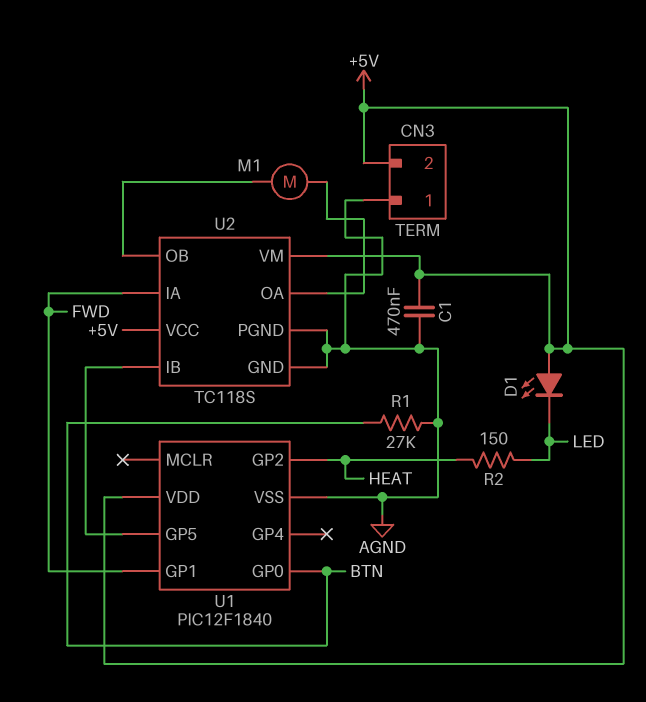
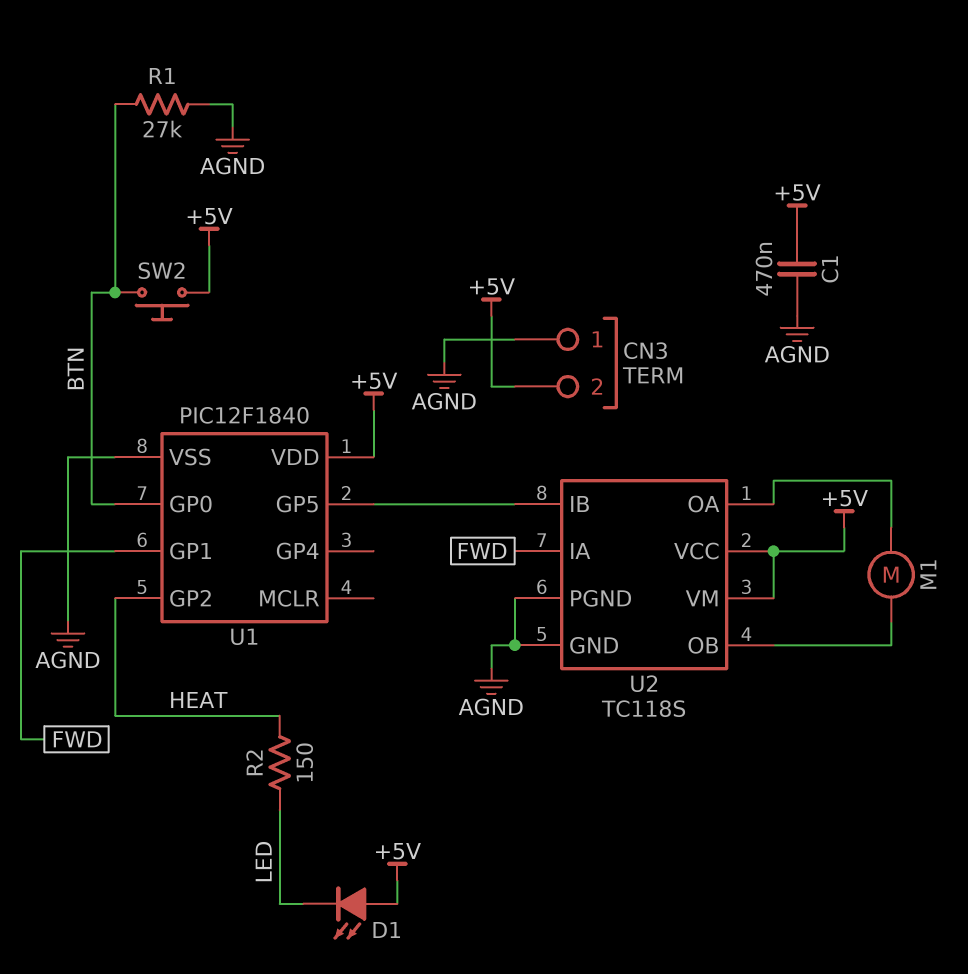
SW2: none -> button (+5V, BTN)

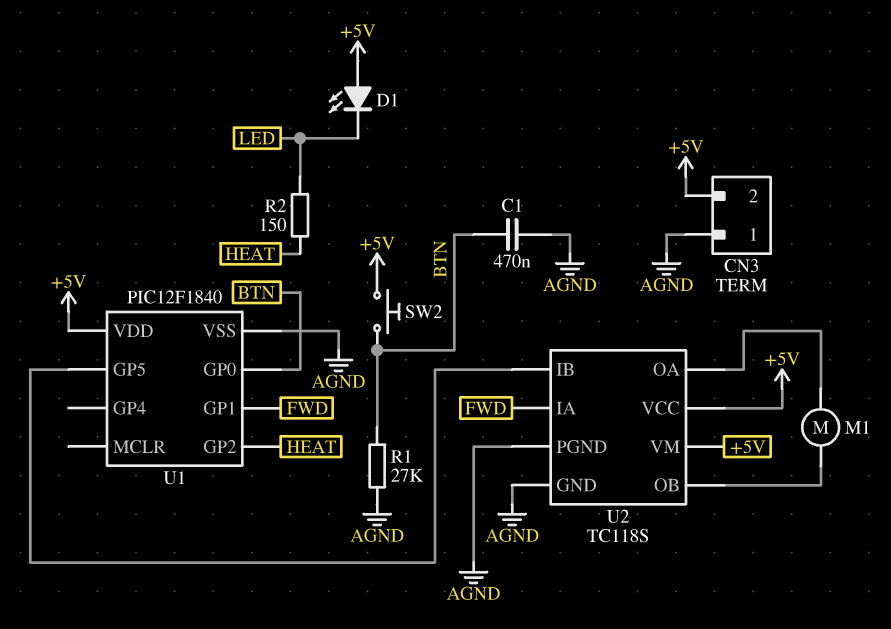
C1: 470nF (+5V, AGND) -> 470nF (AGND, BTN)

